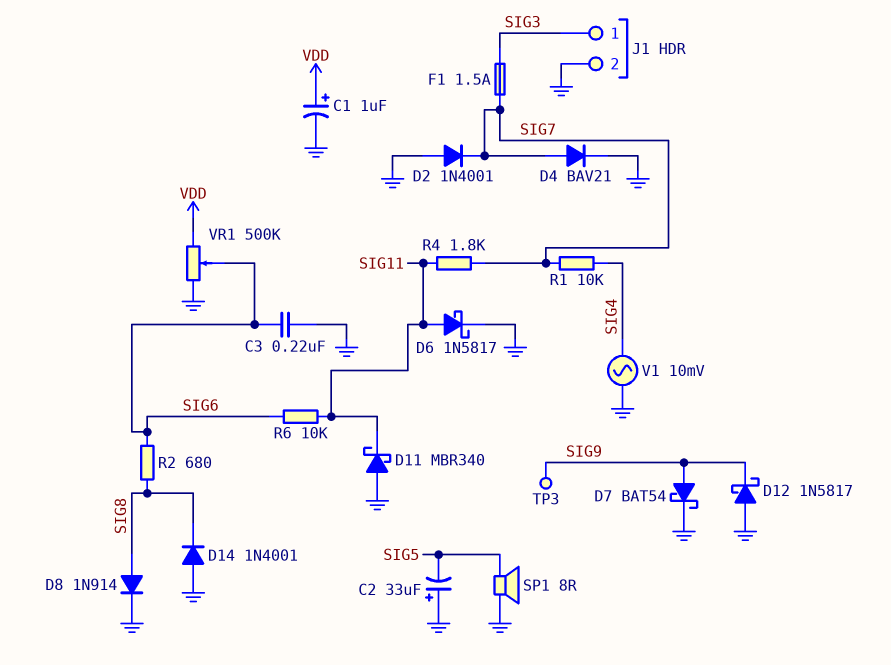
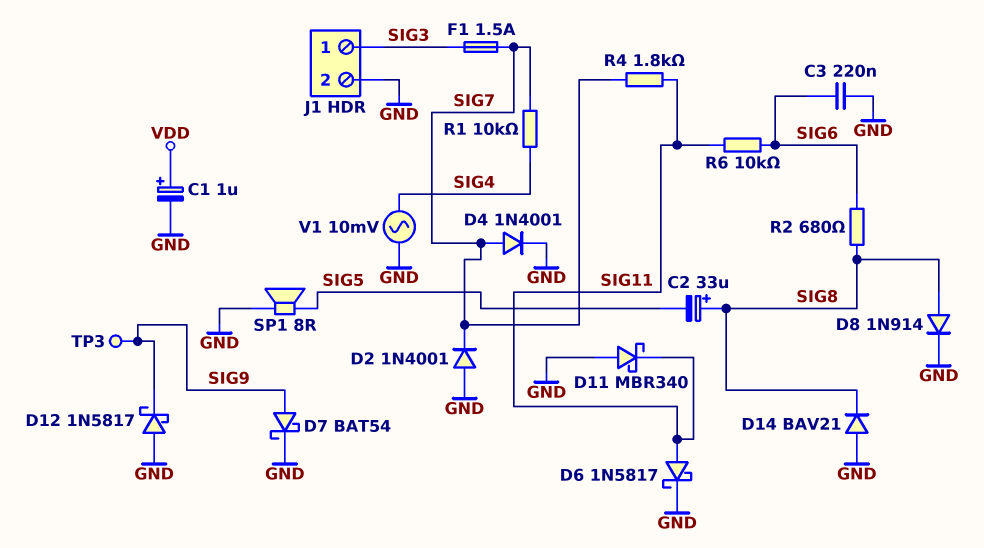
C2: 33uF (plus GND, minus SIG5) -> 33uF (plus SIG8, minus SIG5)
D4: diode BAV21 (A SIG7, K GND) -> diode 1N4001 (A SIG7, K GND)
D14: diode 1N4001 (A GND, K SIG8) -> diode BAV21 (A GND, K SIG8)
VR1: 500k (GND, VDD, wiper SIG6) -> none

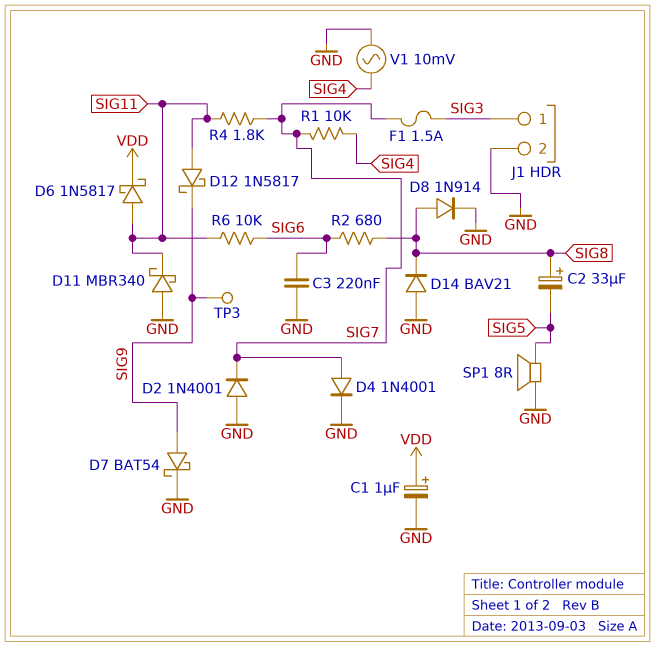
D6: schottky 1N5817 (A SIG11, K GND) -> schottky 1N5817 (A SIG11, K VDD)
D12: schottky 1N5817 (A GND, K SIG9) -> schottky 1N5817 (A SIG11, K SIG9)

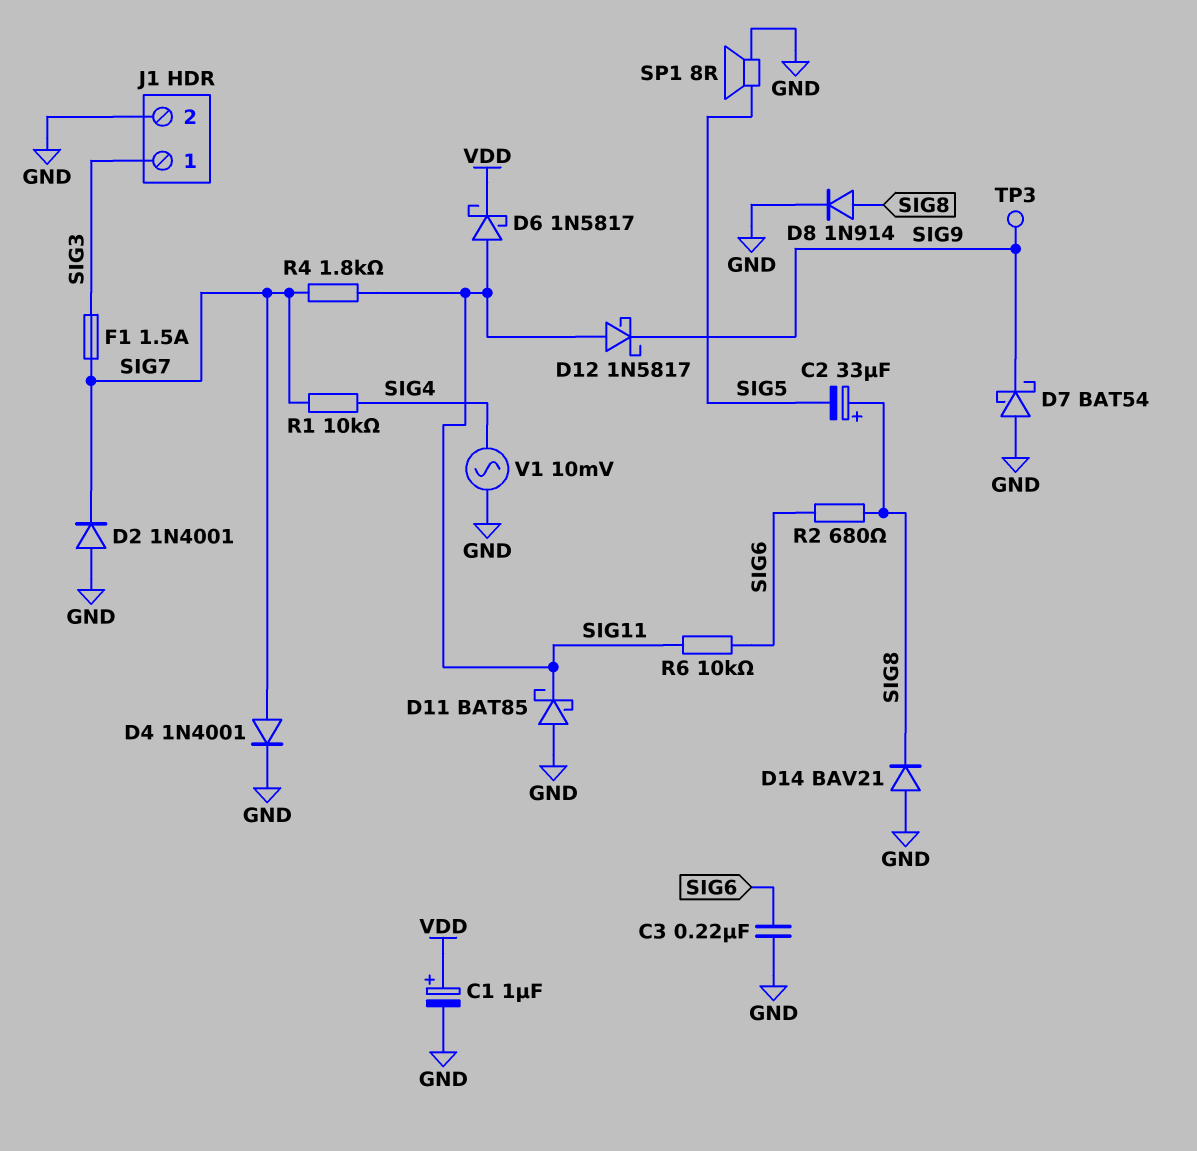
D7: schottky BAT54 (A SIG9, K GND) -> schottky BAT54 (A GND, K SIG9)
D11: schottky MBR340 (A GND, K SIG11) -> schottky BAT85 (A GND, K SIG11)

